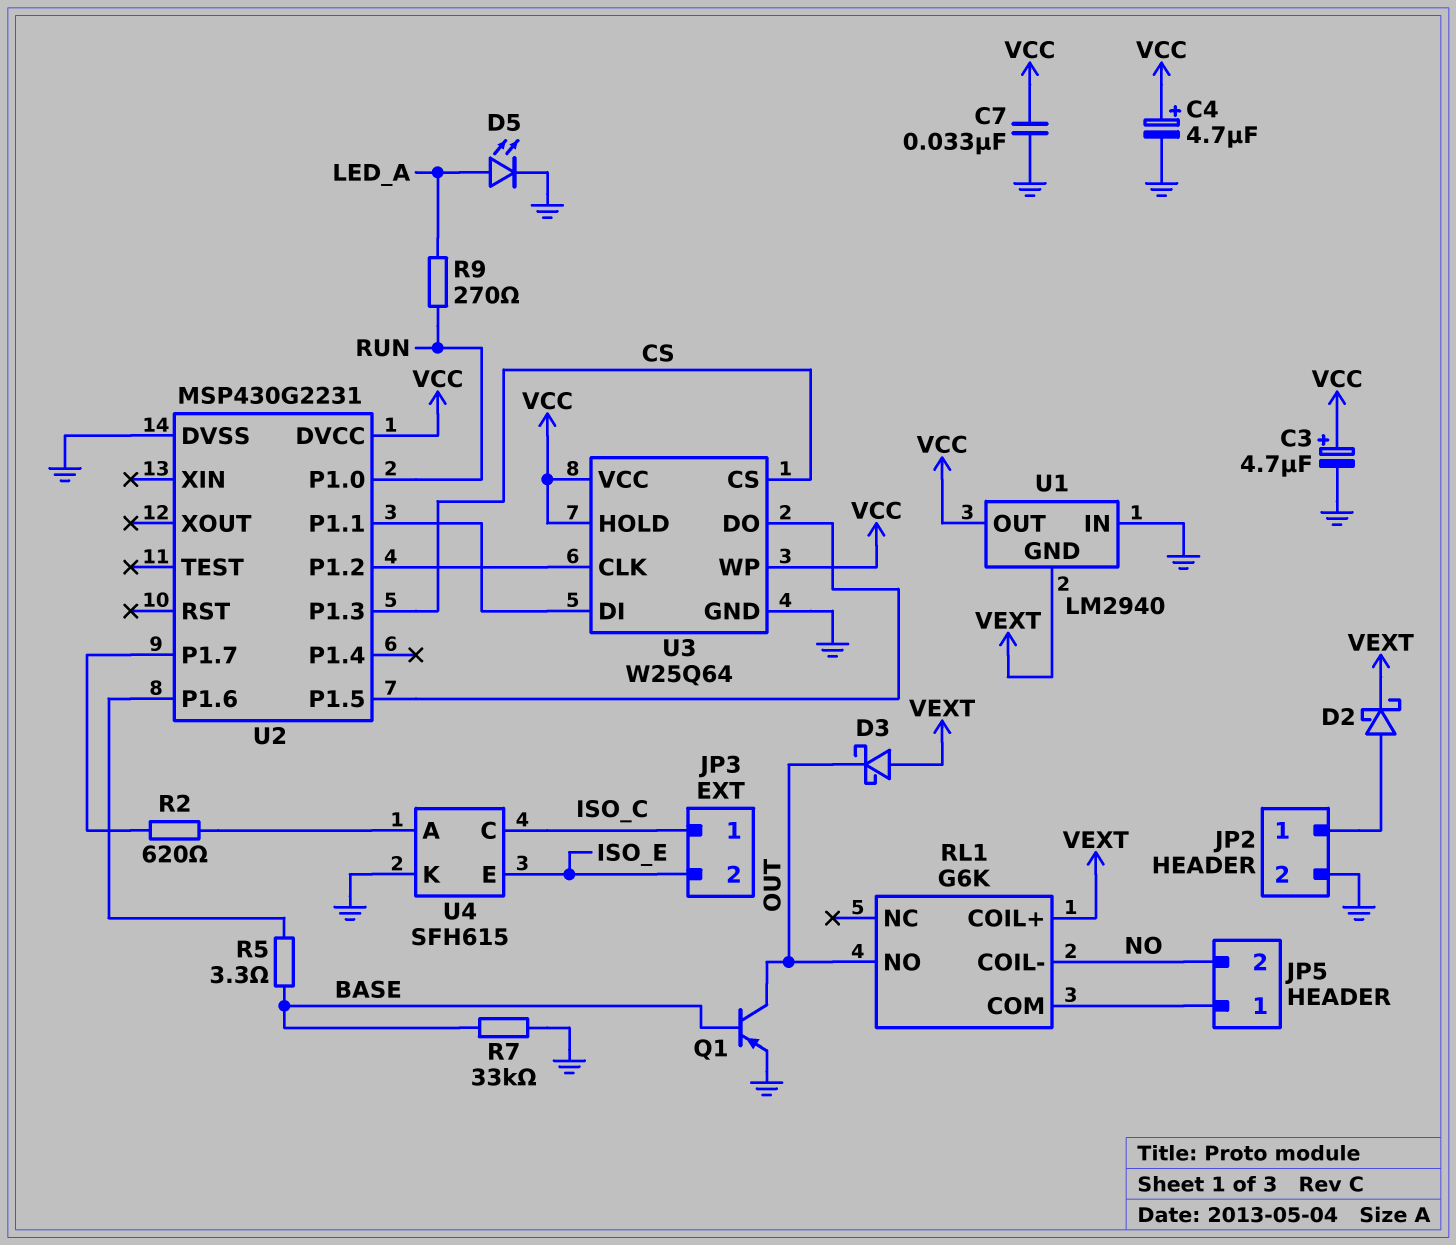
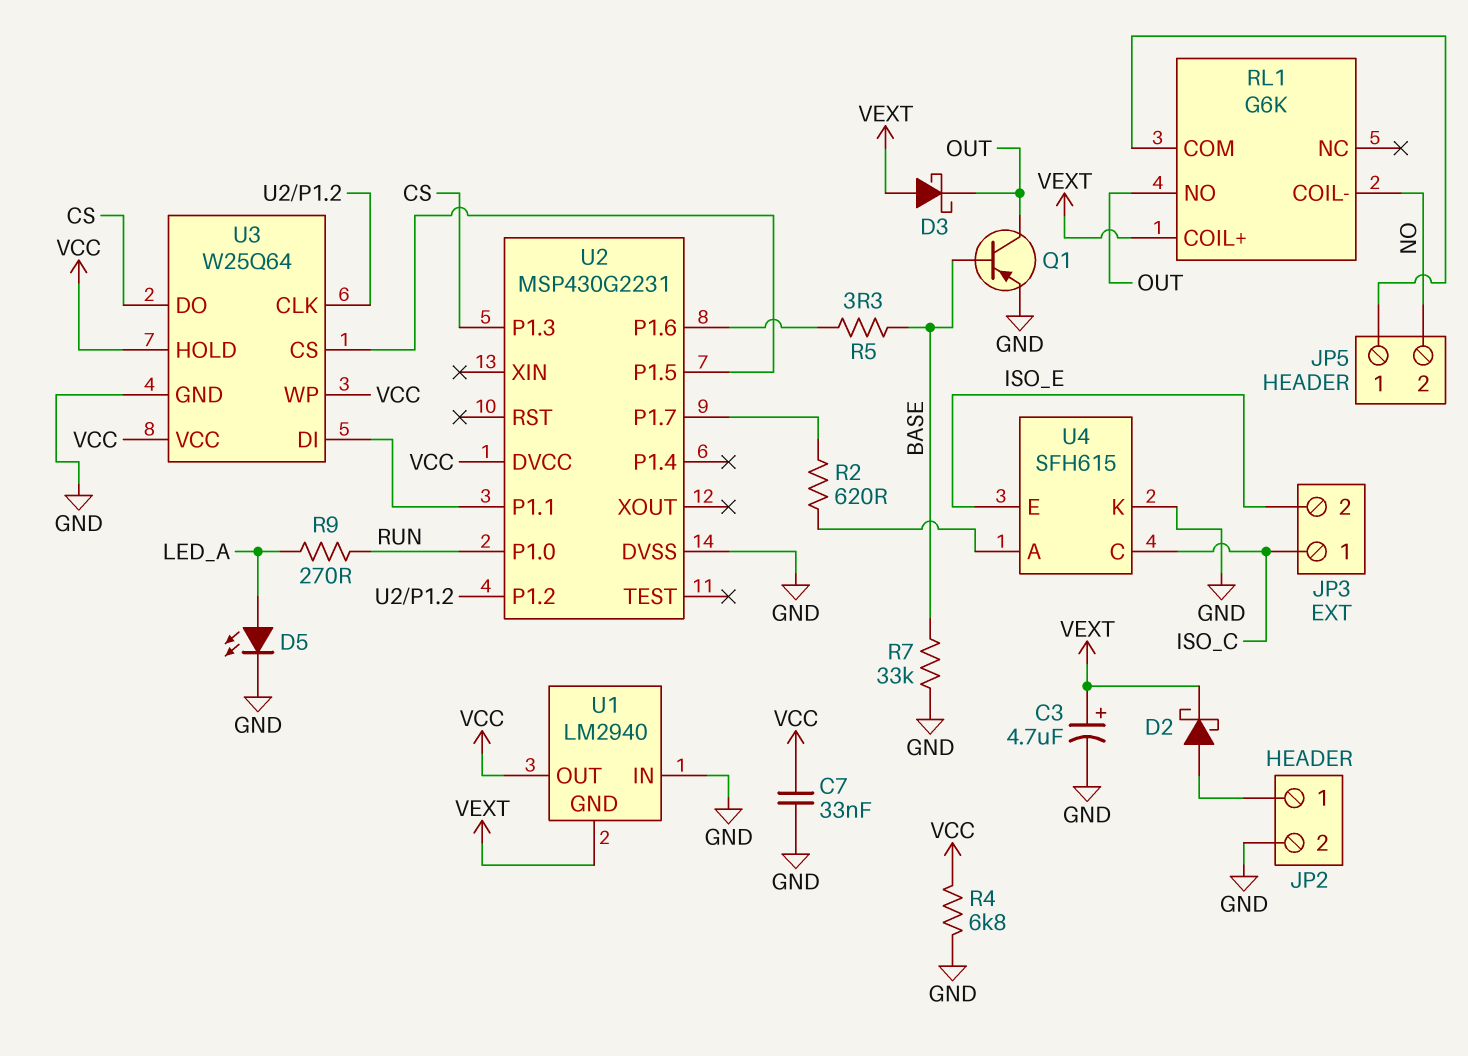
C3: 4.7uF (plus VCC, minus GND) -> 4.7uF (plus VEXT, minus GND)
C4: 4.7uF (plus VCC, minus GND) -> none
R4: none -> 6.8k (GND, VCC)
U3 pin CS: CS -> U2/P1.5
U3 pin DO: U2/P1.5 -> CS

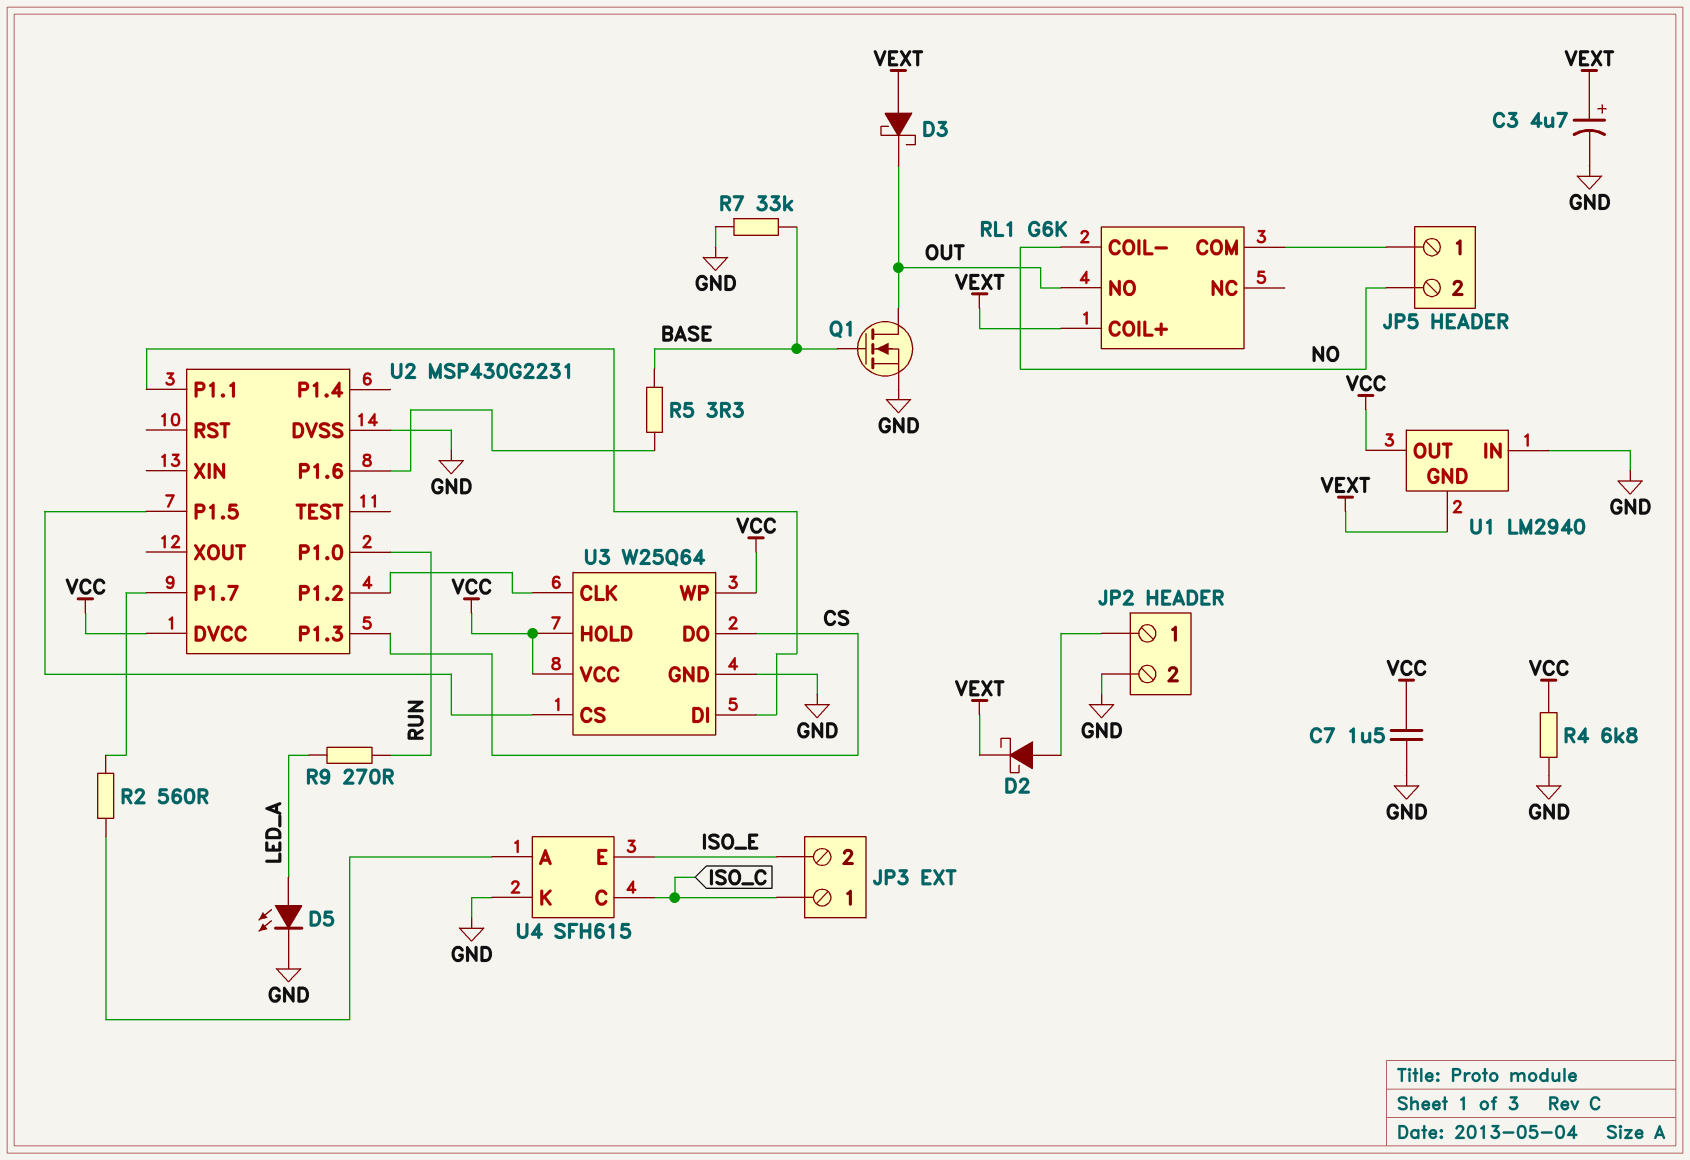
C7: 33nF (GND, VCC) -> 1.5uF (GND, VCC)
Q1: PNP (B BASE, C OUT, E GND) -> NMOS (G BASE, D OUT, S GND)
R2: 620 (U2/P1.7, U4/A) -> 560 (U2/P1.7, U4/A)

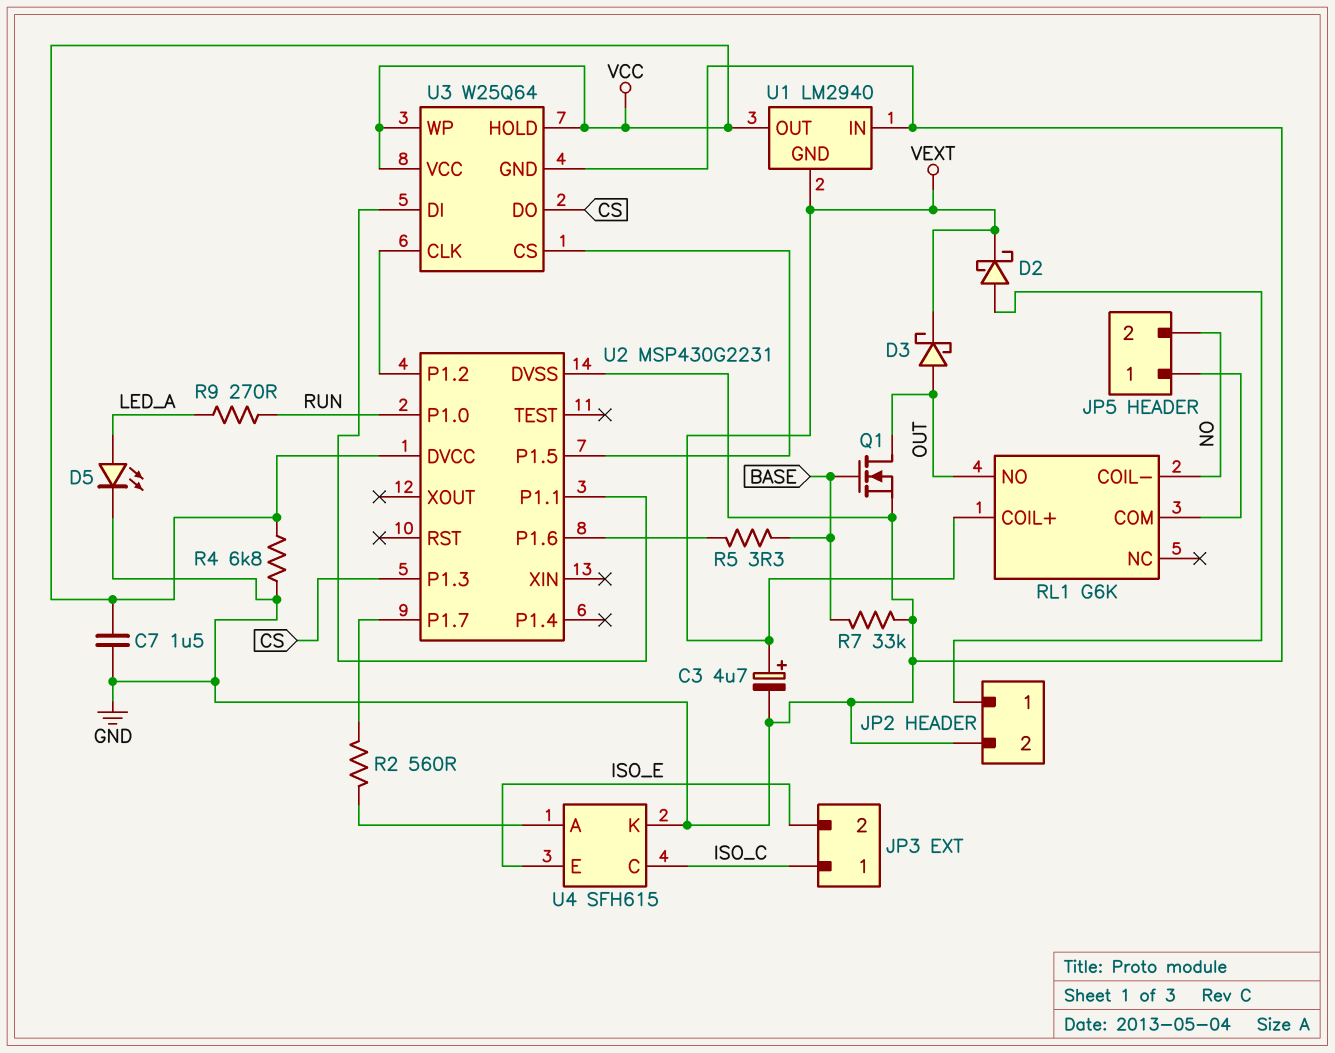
D3: schottky (A VEXT, K OUT) -> schottky (A OUT, K VEXT)

